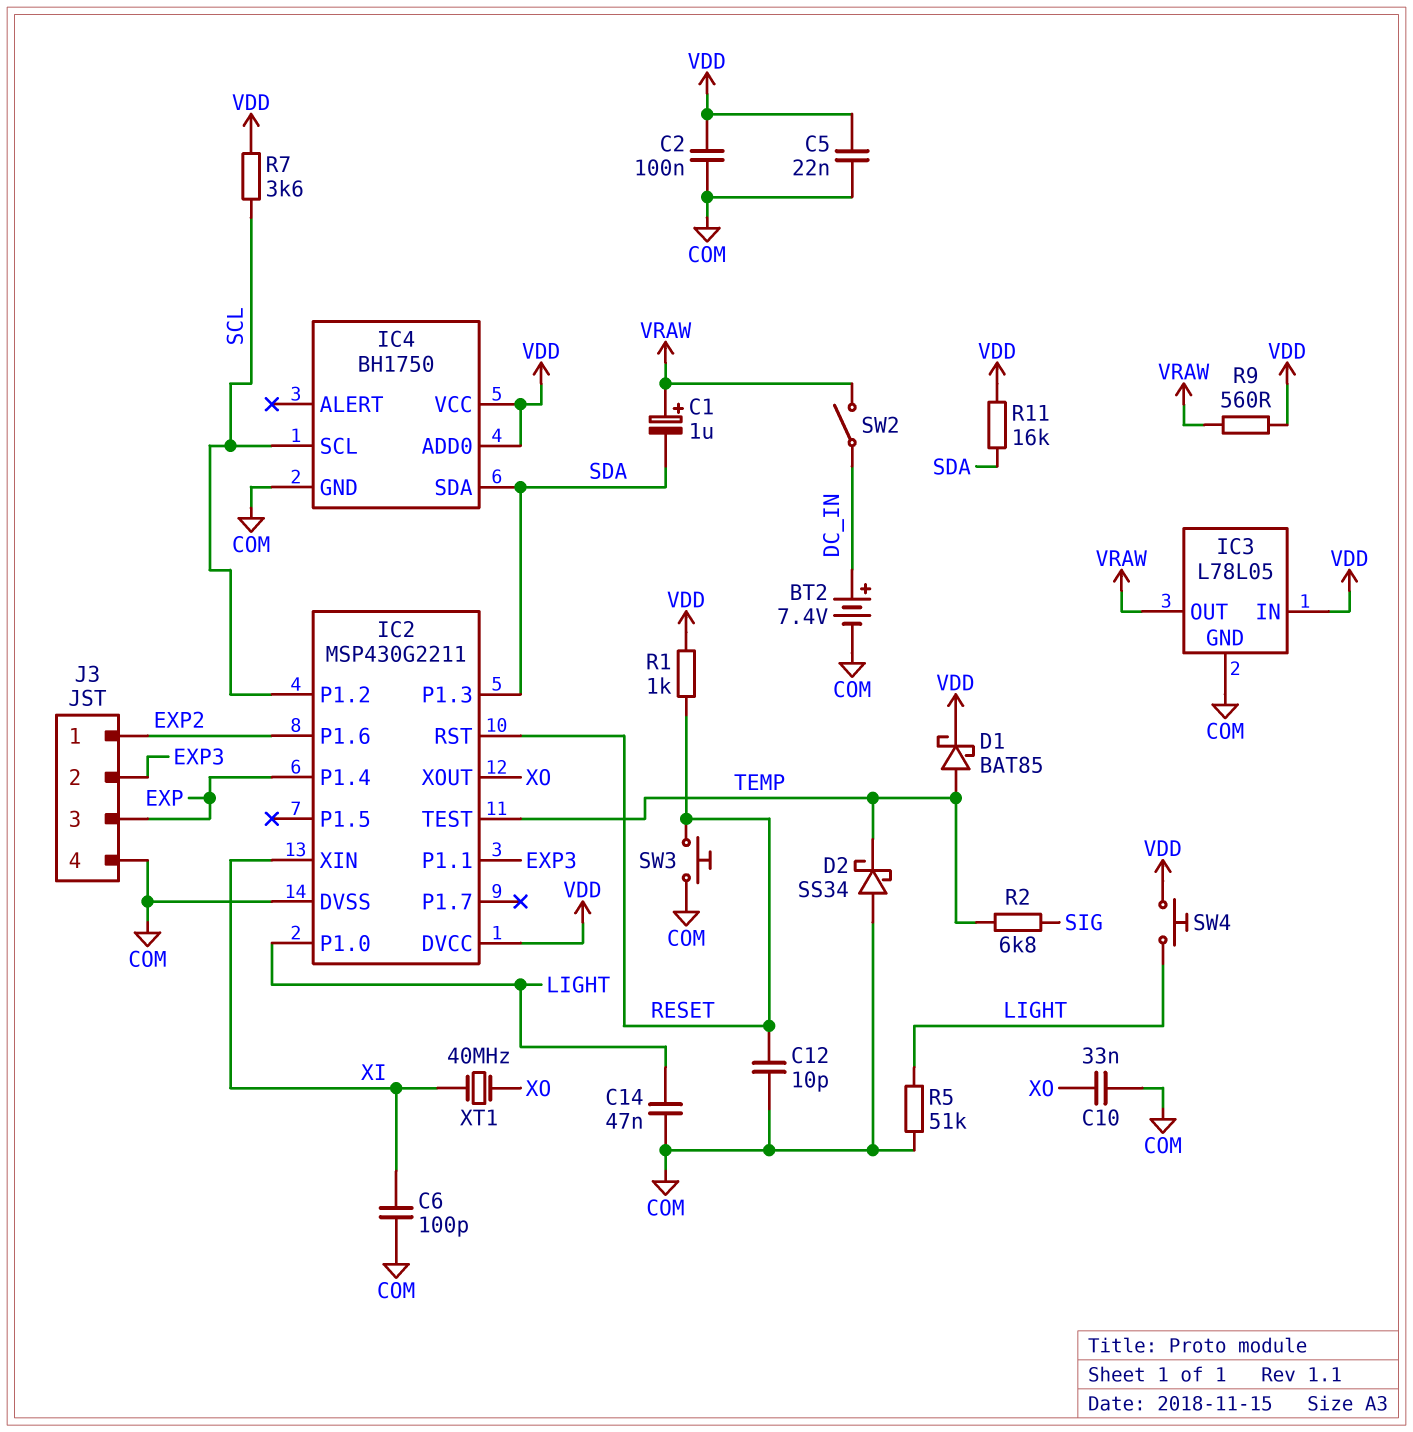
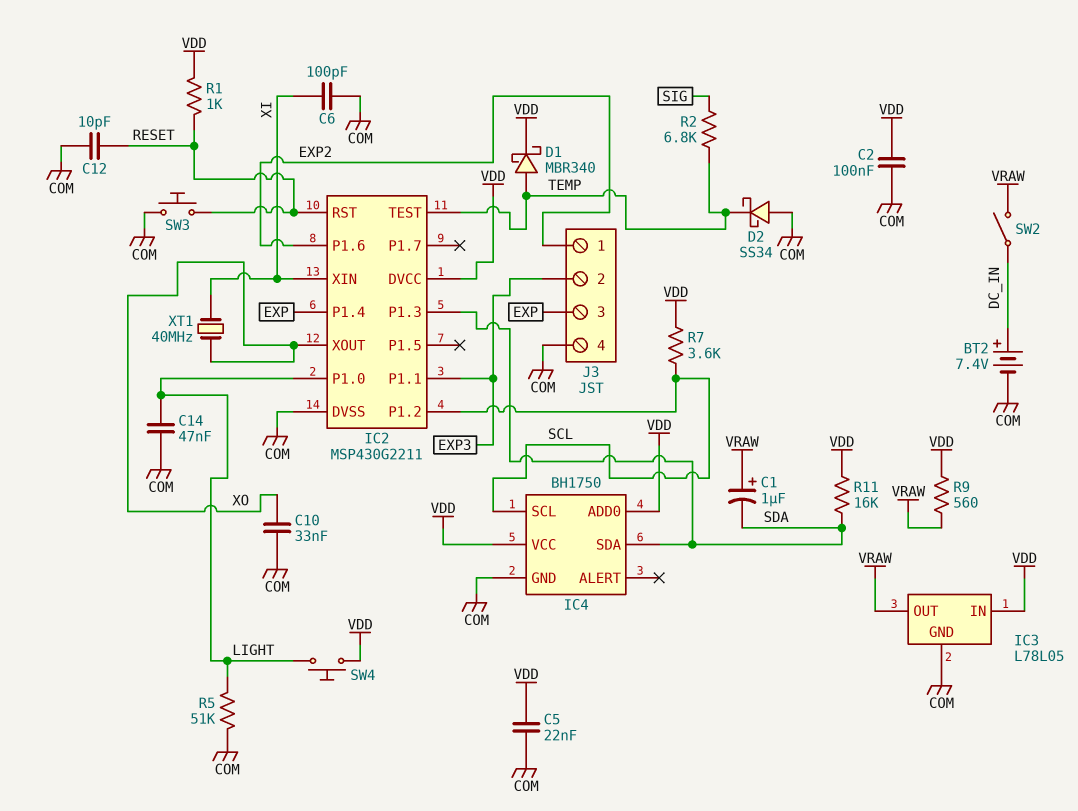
D1: schottky BAT85 (A TEMP, K VDD) -> schottky MBR340 (A TEMP, K VDD)

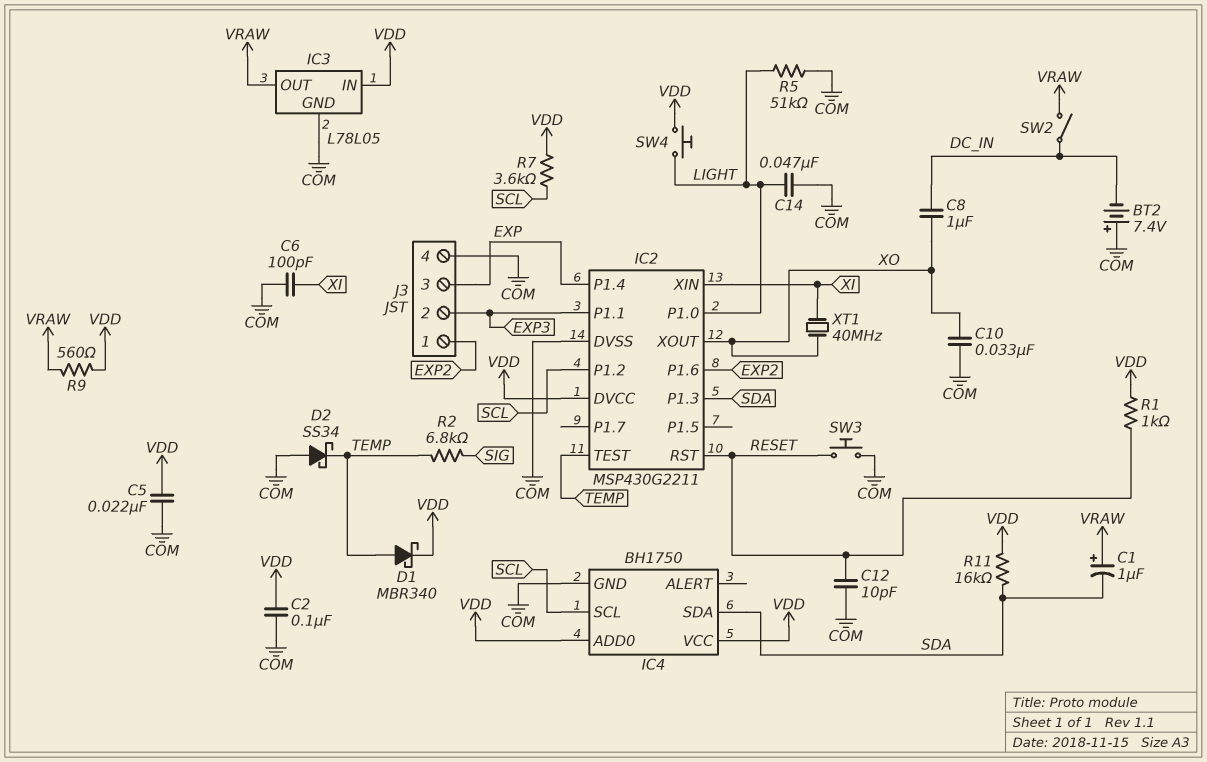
BT2: 7.4V (plus DC_IN, minus COM) -> 7.4V (plus COM, minus DC_IN)
C8: none -> 1uF (DC_IN, XO)

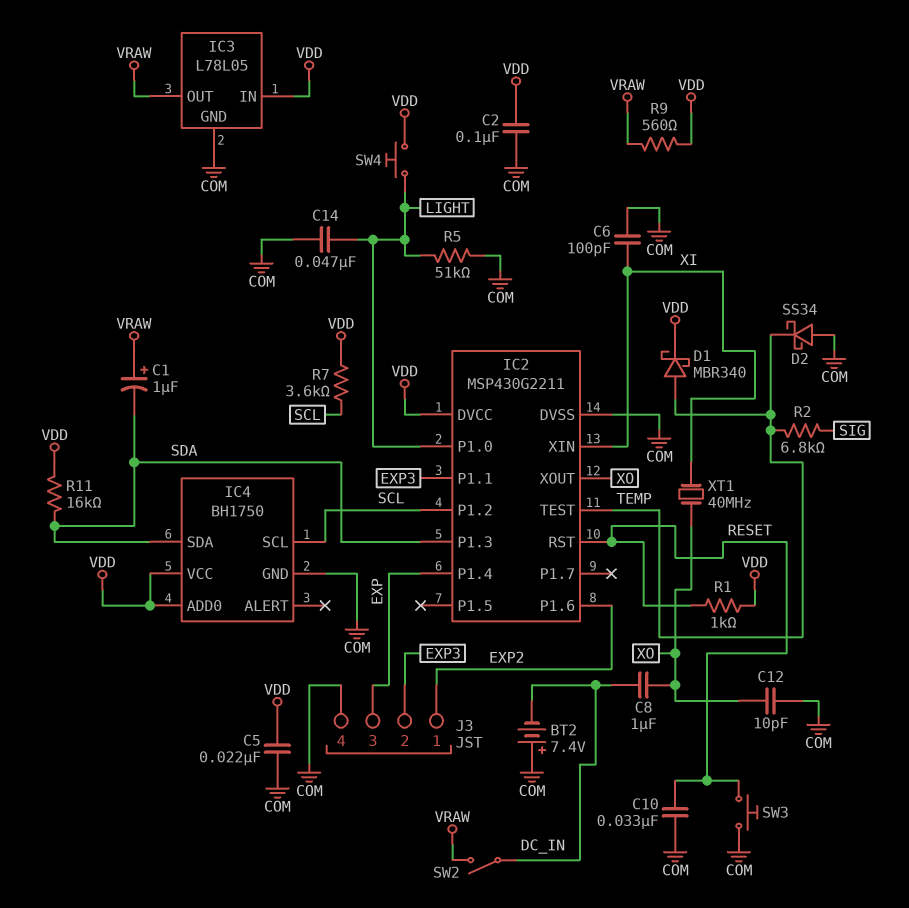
C10: 33nF (COM, XO) -> 33nF (COM, RESET)
C12: 10pF (COM, RESET) -> 10pF (COM, XO)

